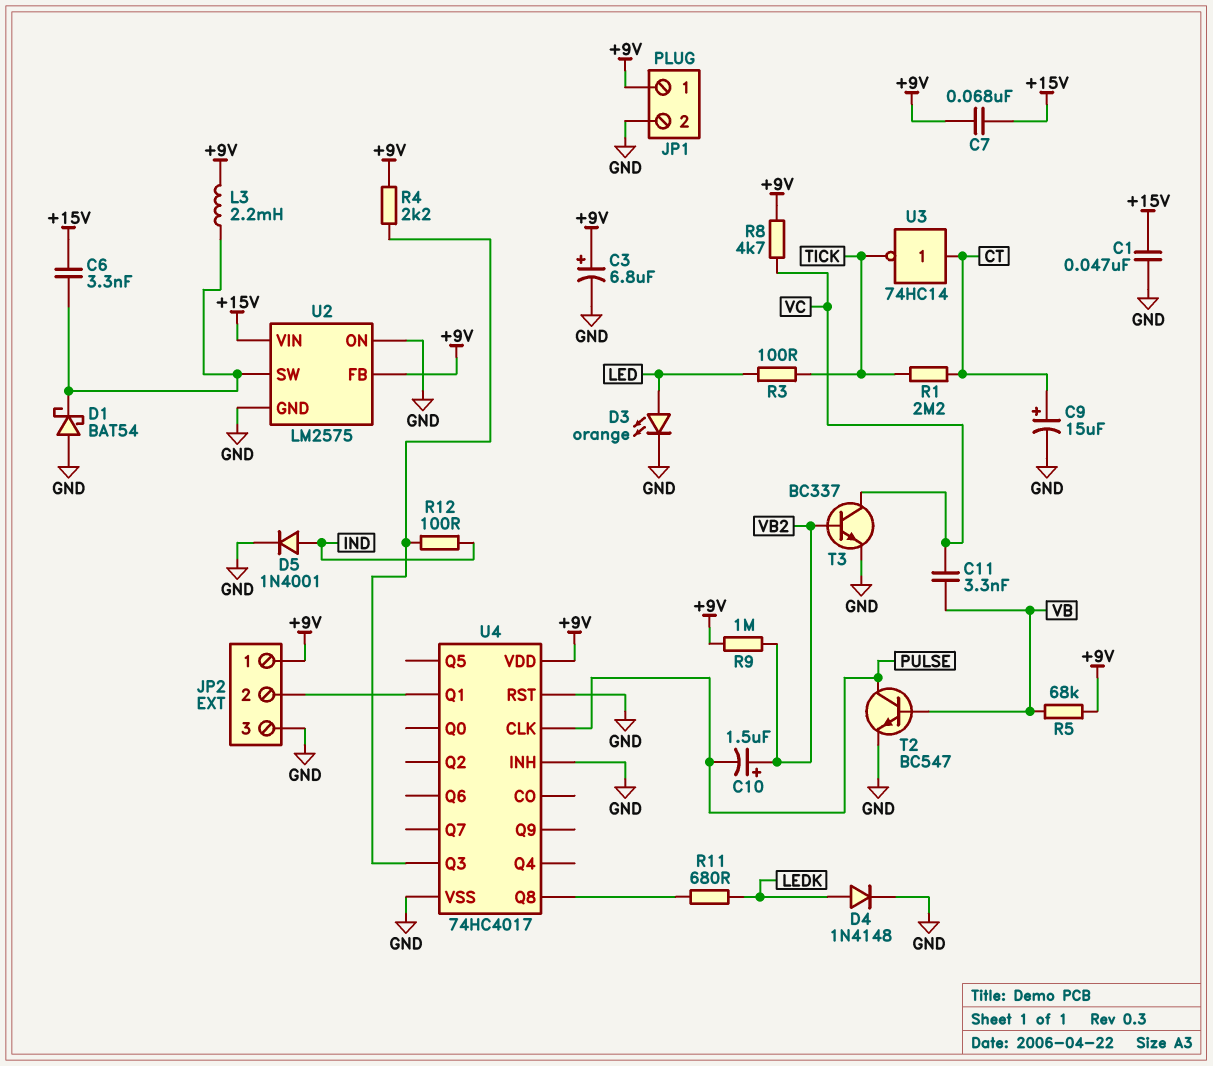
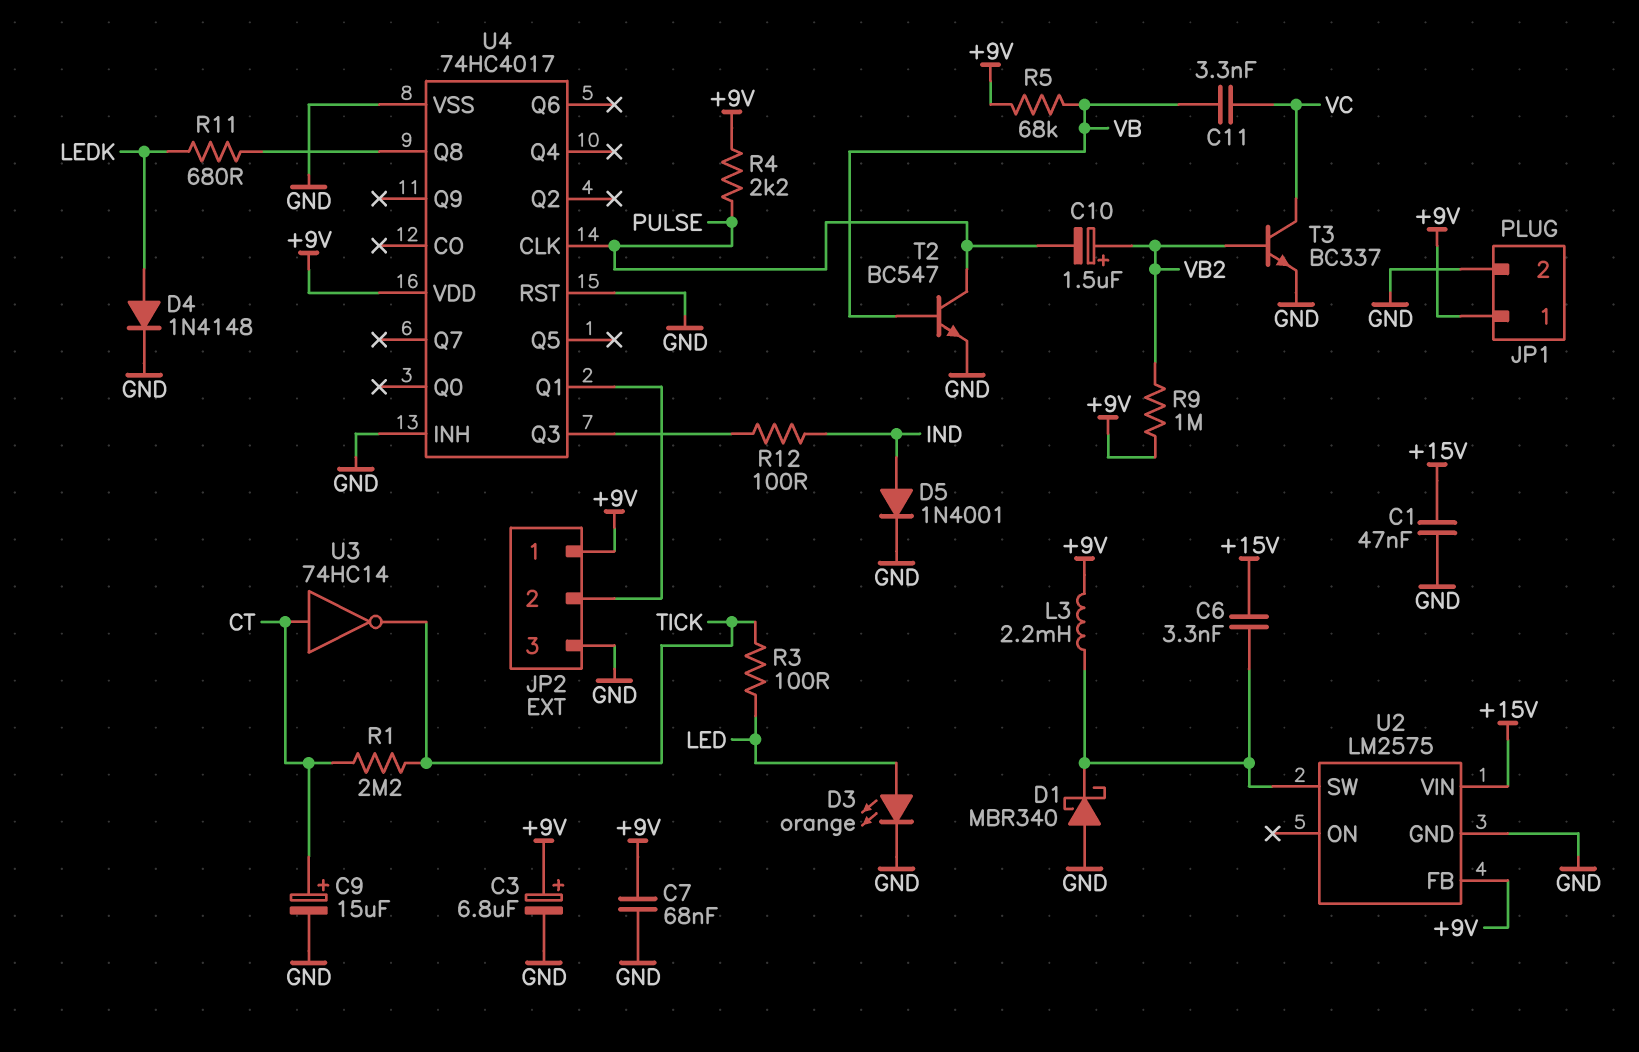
C7: 68nF (+9V, +15V) -> 68nF (+9V, GND)
D1: schottky BAT54 (A GND, K U2/SW) -> schottky MBR340 (A GND, K U2/SW)
R4: 2.2k (+9V, U4/Q3) -> 2.2k (+9V, PULSE)
R8: 4.7k (+9V, VC) -> none
U2 pin ON: GND -> none

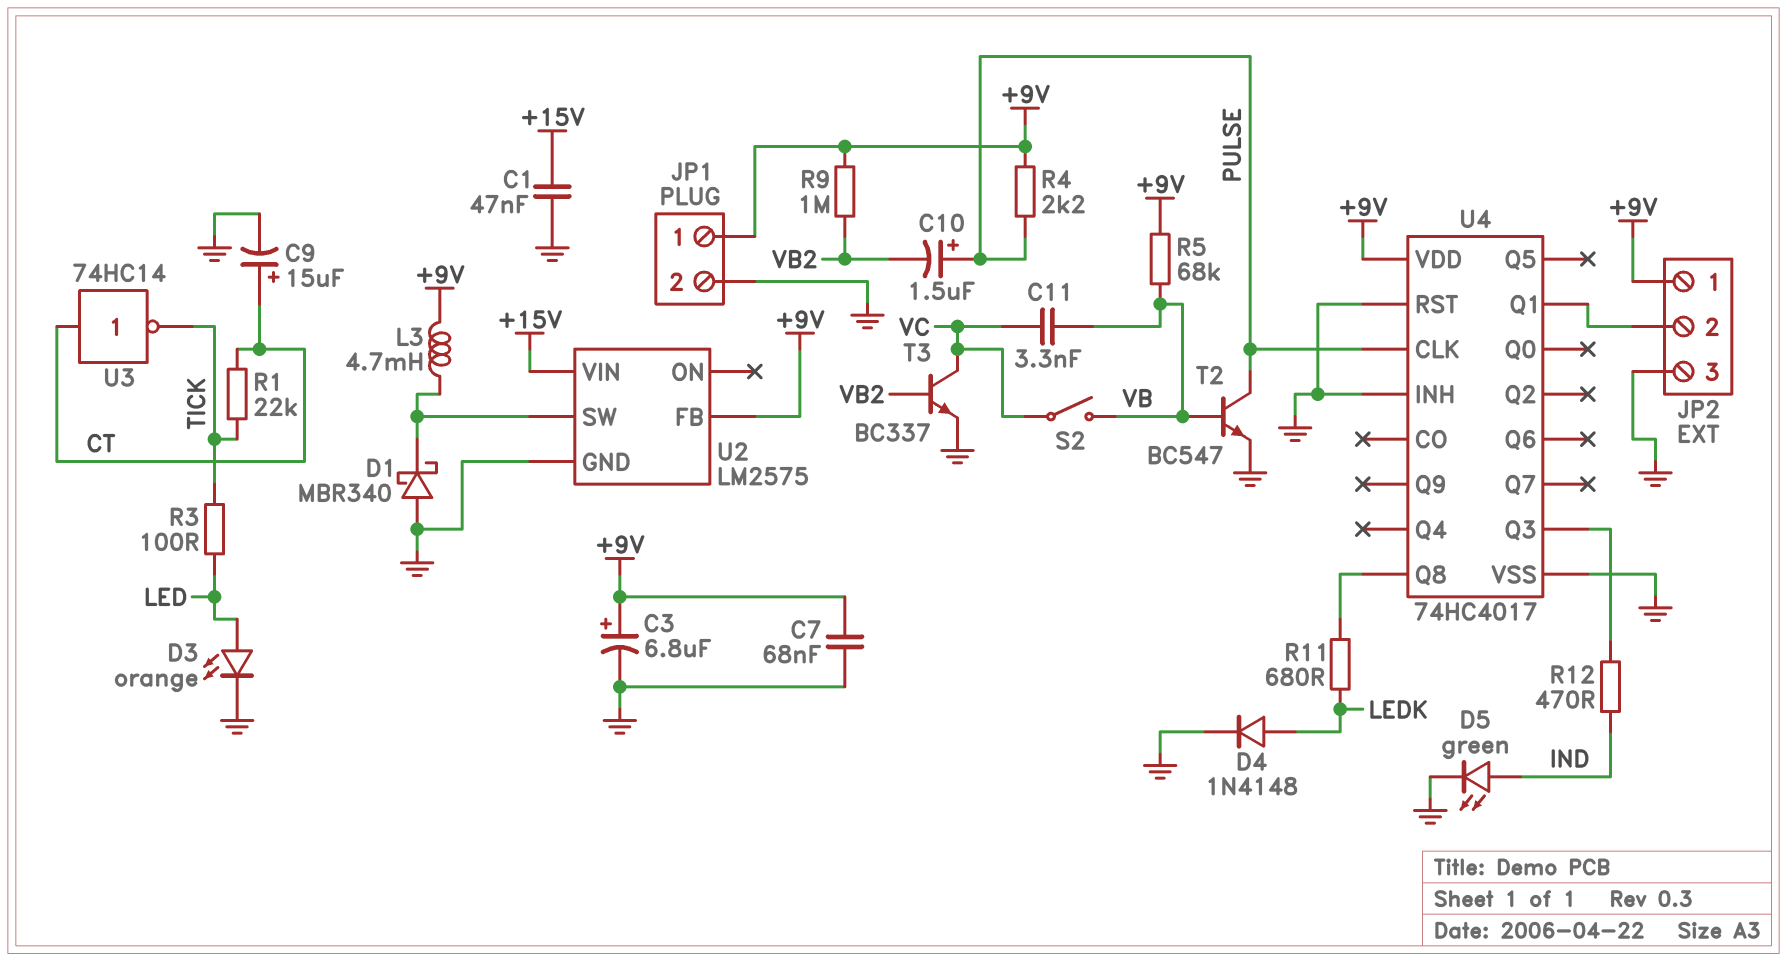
C6: 3.3nF (+15V, U2/SW) -> none
C10: 1.5uF (plus VB2, minus PULSE) -> 1.5uF (plus PULSE, minus VB2)
D5: diode 1N4001 (A IND, K GND) -> LED green (A IND, K GND)
L3: 2.2mH (+9V, U2/SW) -> 4.7mH (+9V, U2/SW)
R1: 2.2M (CT, TICK) -> 22k (CT, TICK)
R12: 100 (IND, U4/Q3) -> 470 (IND, U4/Q3)
S2: none -> switch (VB, VC)

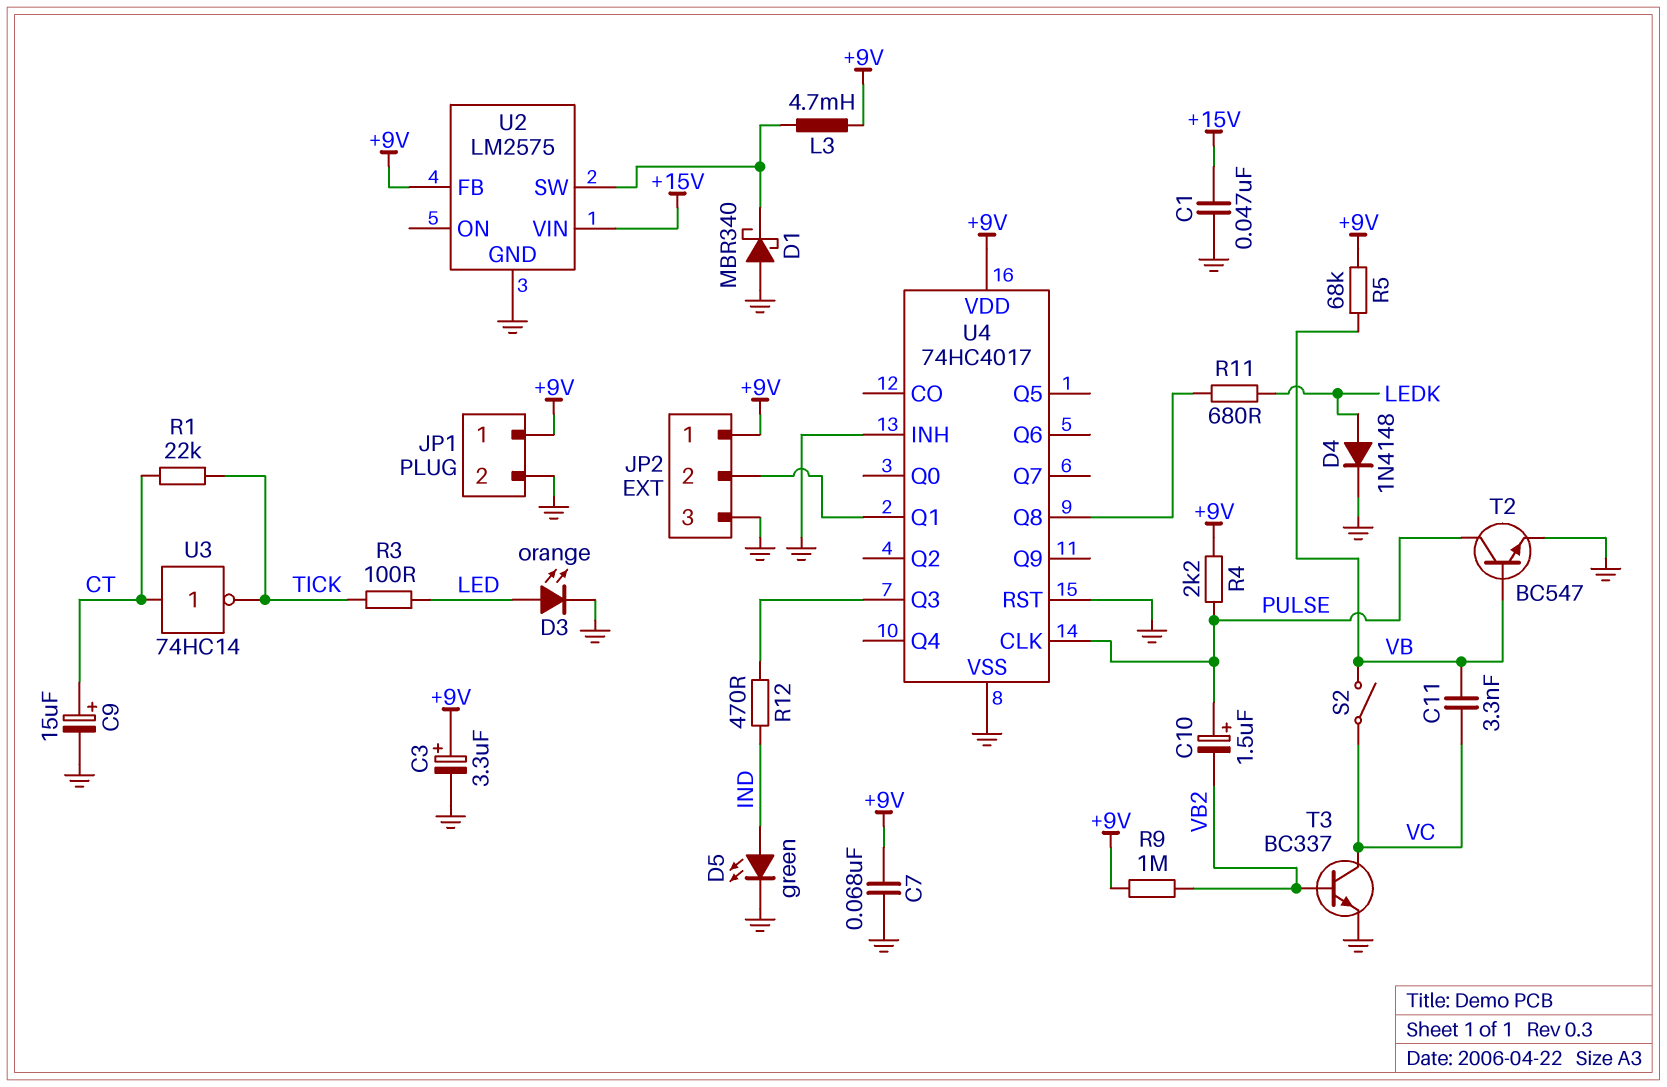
C3: 6.8uF (plus +9V, minus GND) -> 3.3uF (plus +9V, minus GND)

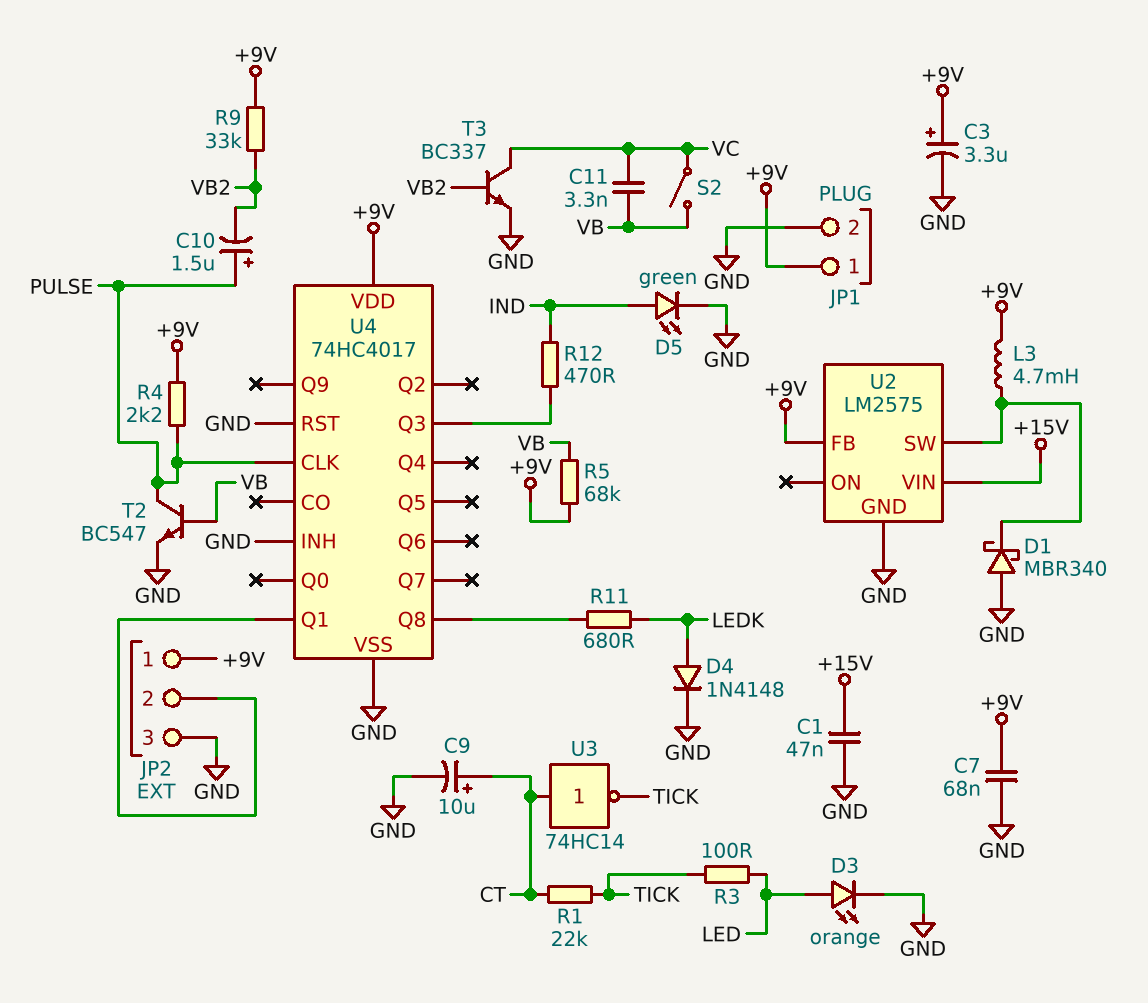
C9: 15uF (plus CT, minus GND) -> 10uF (plus CT, minus GND)
R9: 1M (+9V, VB2) -> 33k (+9V, VB2)

